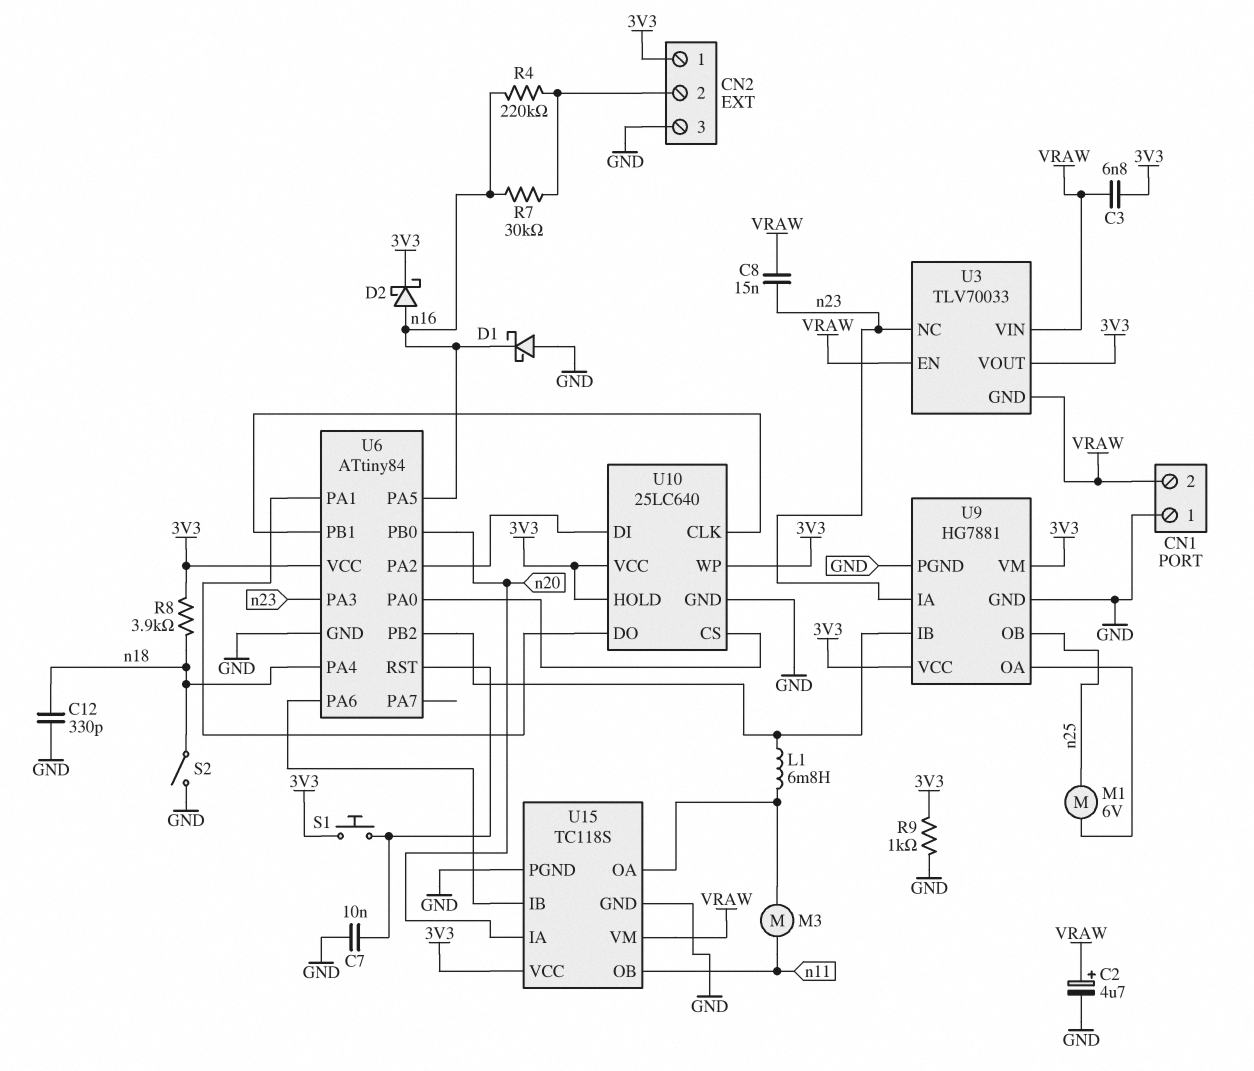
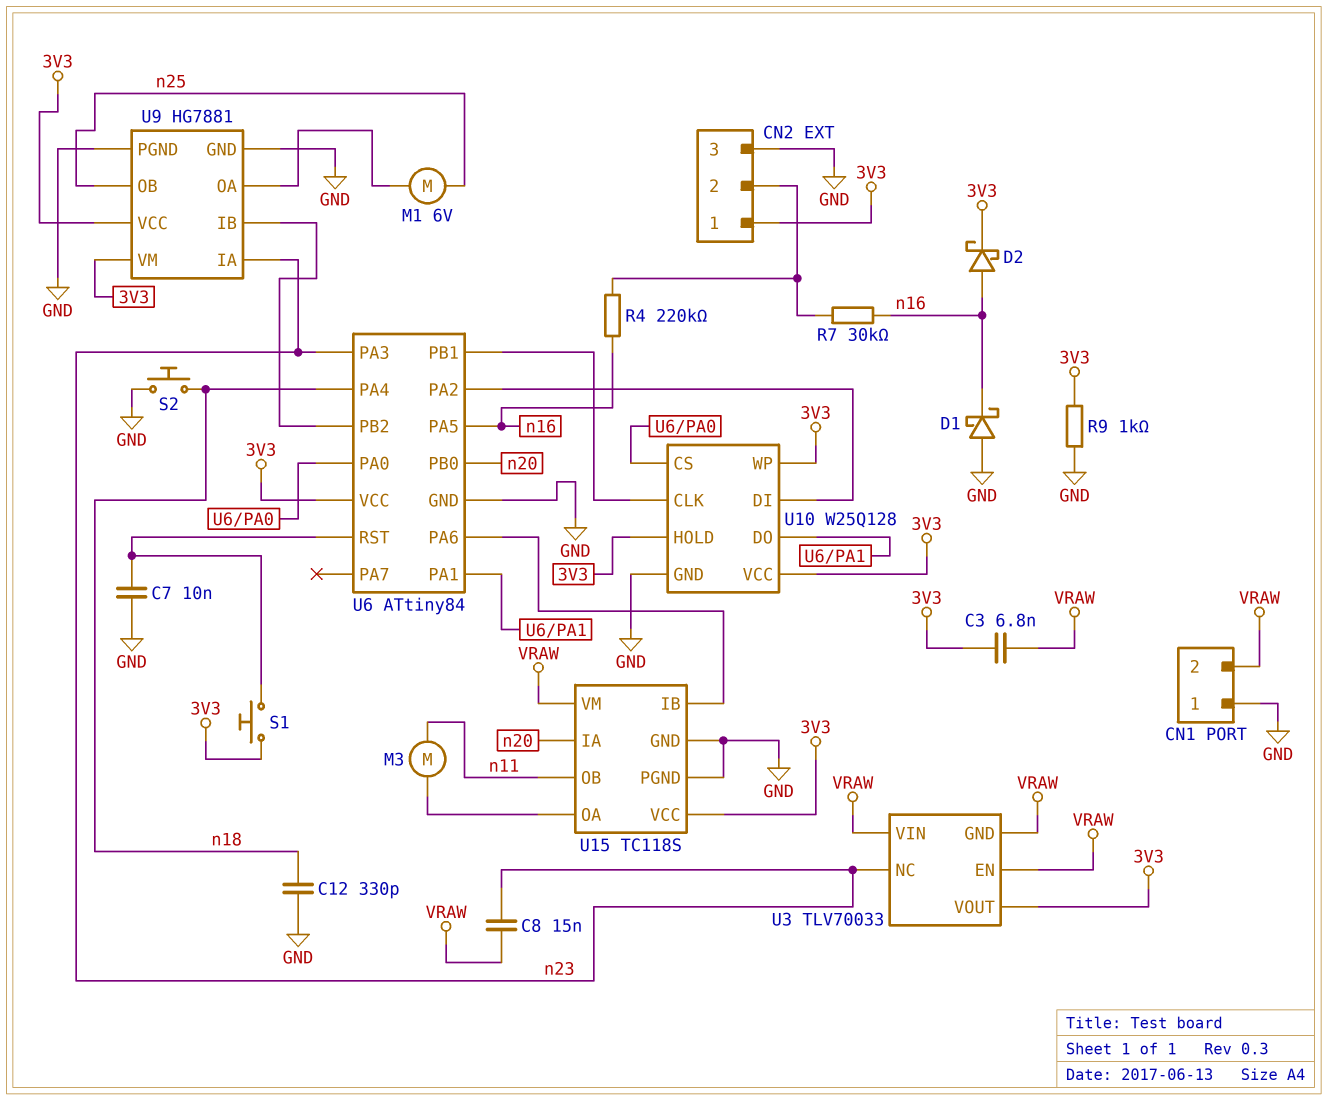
C2: 4.7uF (plus VRAW, minus GND) -> none
L1: 6.8mH (U6/PB2, U15/OA) -> none
R8: 3.9k (3V3, n18) -> none
S2: switch (GND, n18) -> button (GND, n18)
U10: 25LC640 -> W25Q128

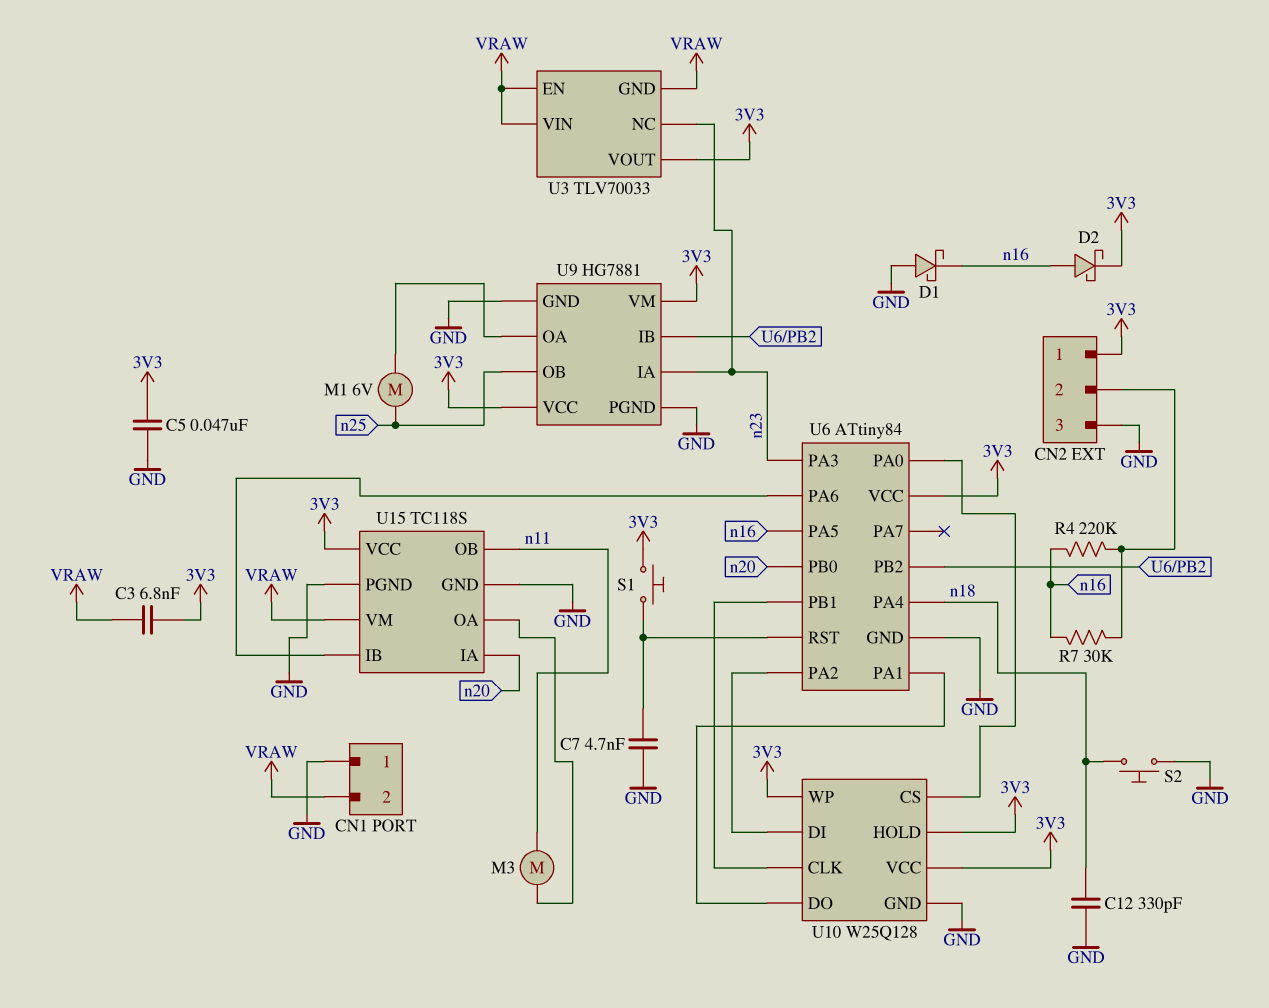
C5: none -> 47nF (3V3, GND)
C7: 10nF (GND, U6/RST) -> 4.7nF (GND, U6/RST)
C8: 15nF (VRAW, n23) -> none
R9: 1k (3V3, GND) -> none

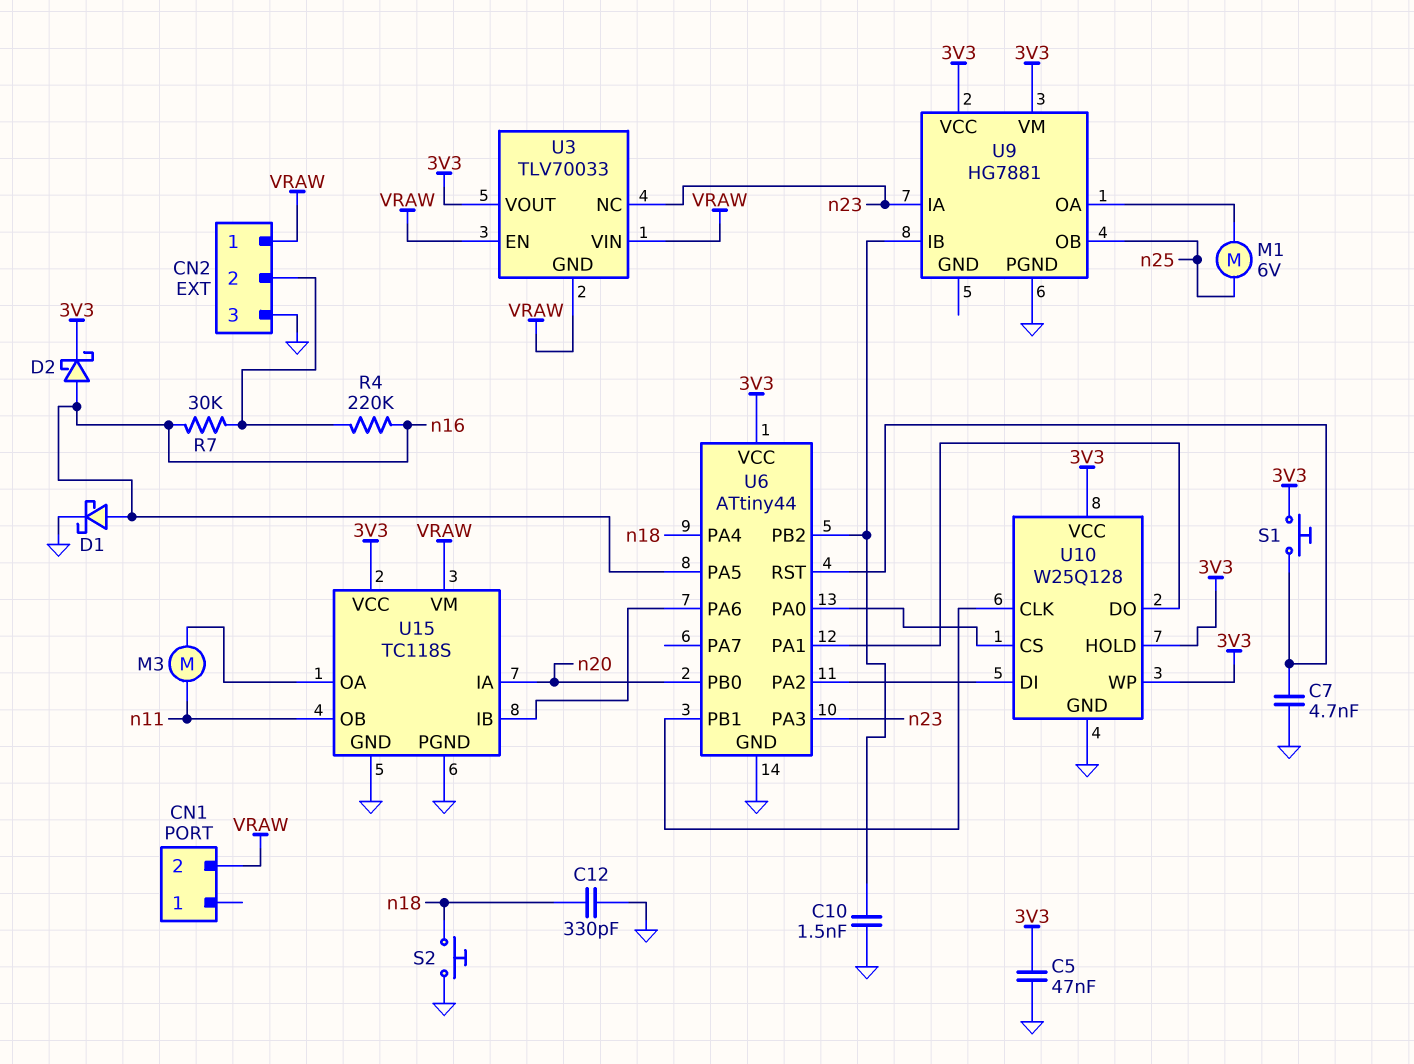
C3: 6.8nF (3V3, VRAW) -> none
C10: none -> 1.5nF (GND, U6/PB2)
CN1 pin 1: GND -> none
CN2 pin 1: 3V3 -> VRAW
D1: schottky (A GND, K n16) -> schottky (A n16, K GND)
U6: ATtiny84 -> ATtiny44
U9 pin GND: GND -> none

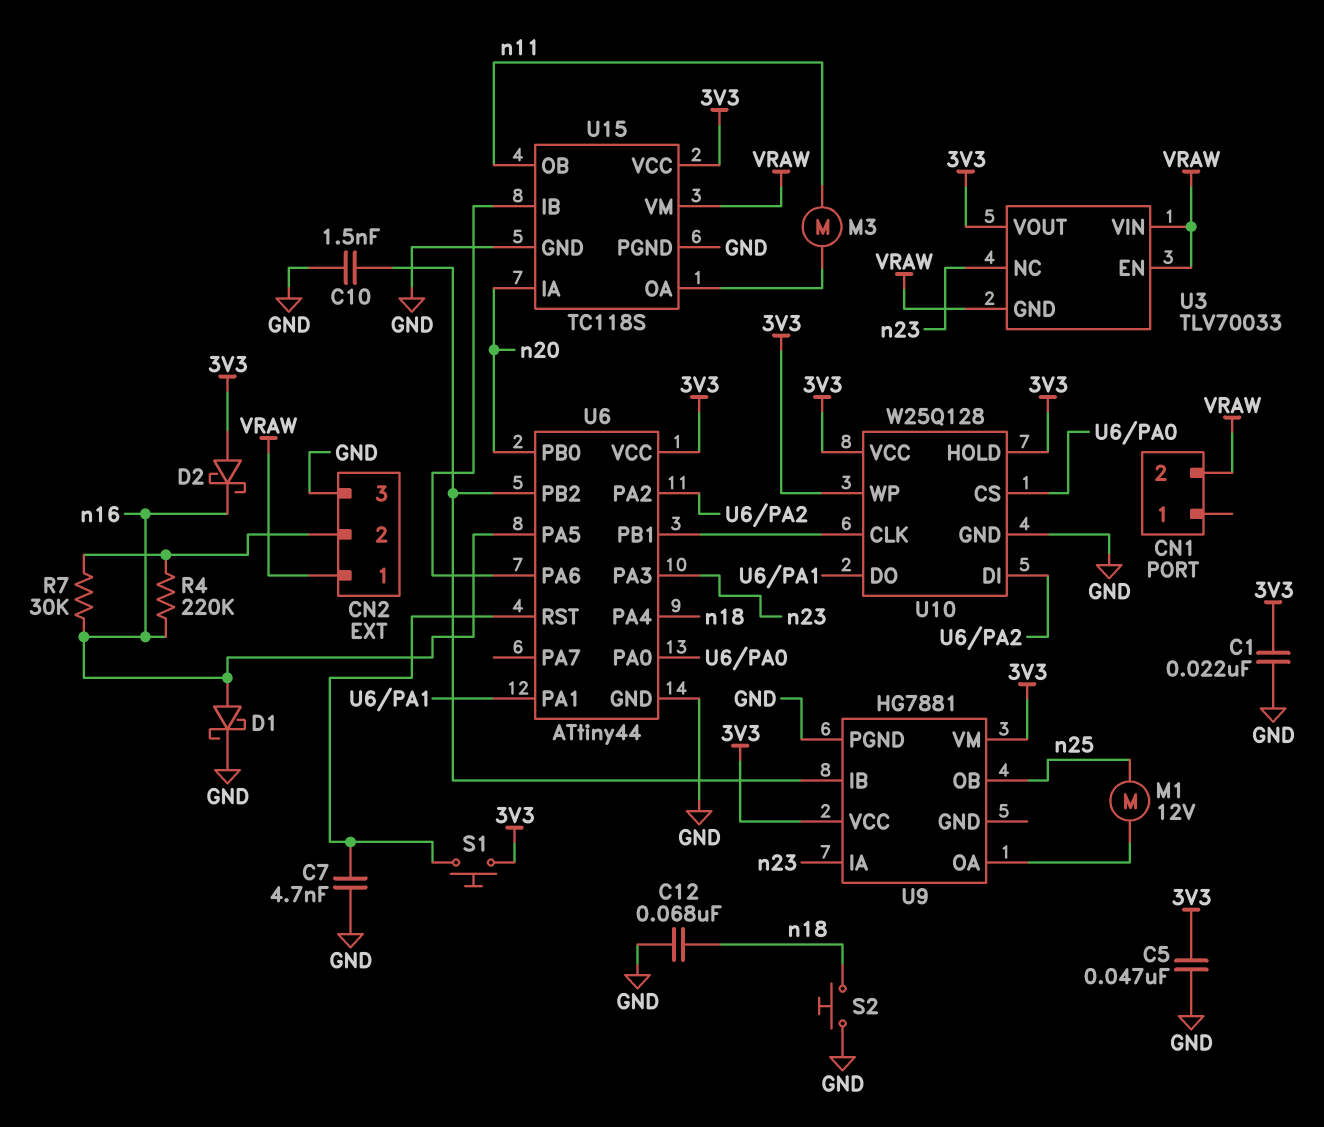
C1: none -> 22nF (3V3, GND)
C12: 330pF (GND, n18) -> 68nF (GND, n18)
D2: schottky (A n16, K 3V3) -> schottky (A 3V3, K n16)
M1: motor 6V (U9/OA, n25) -> motor 12V (U9/OA, n25)

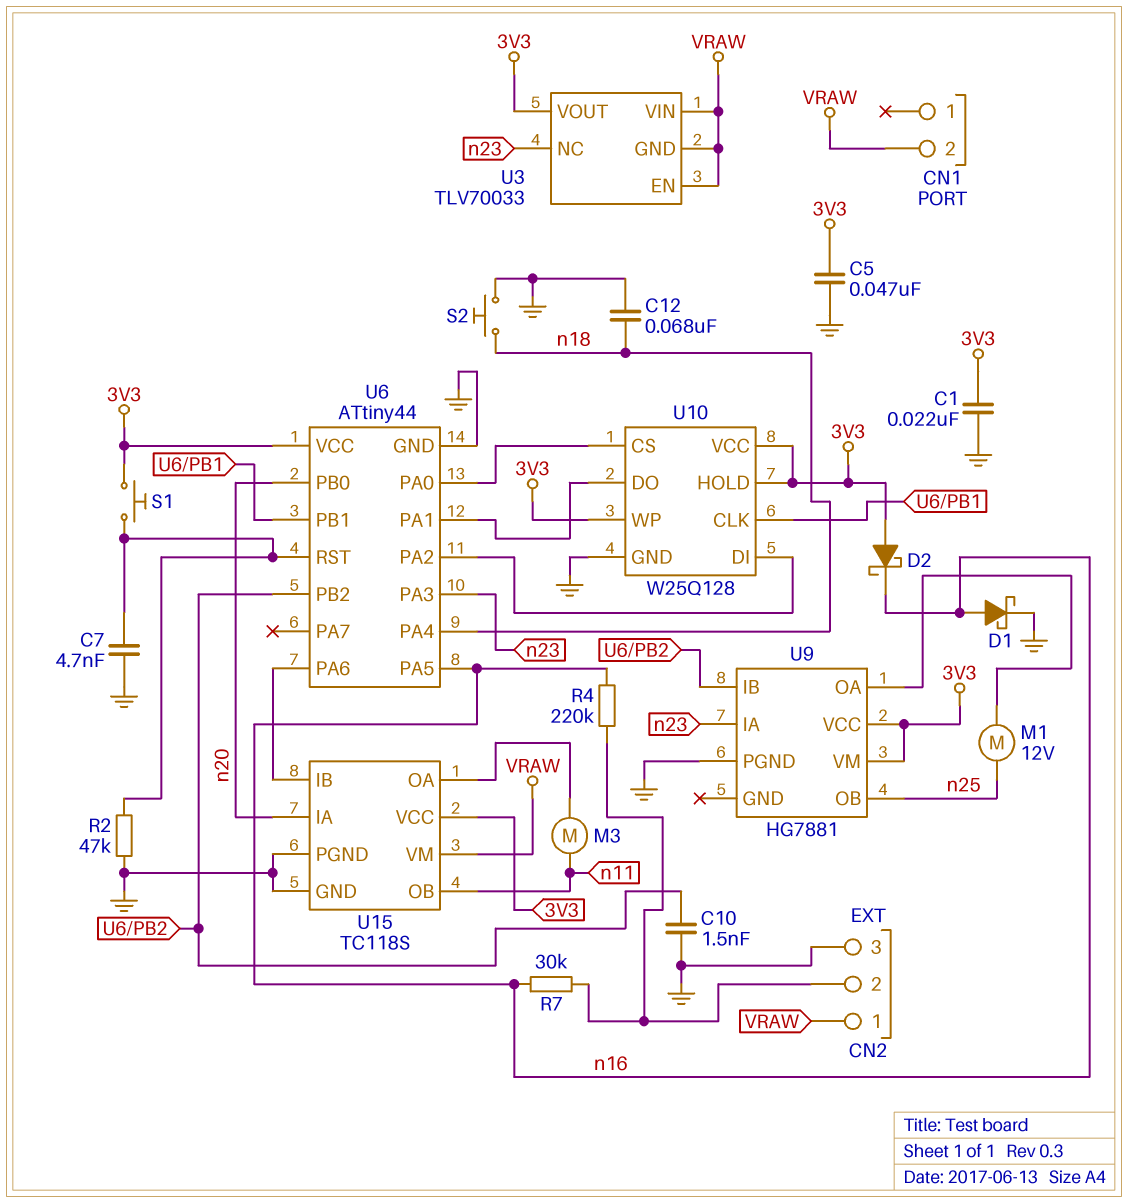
R2: none -> 47k (GND, U6/RST)

